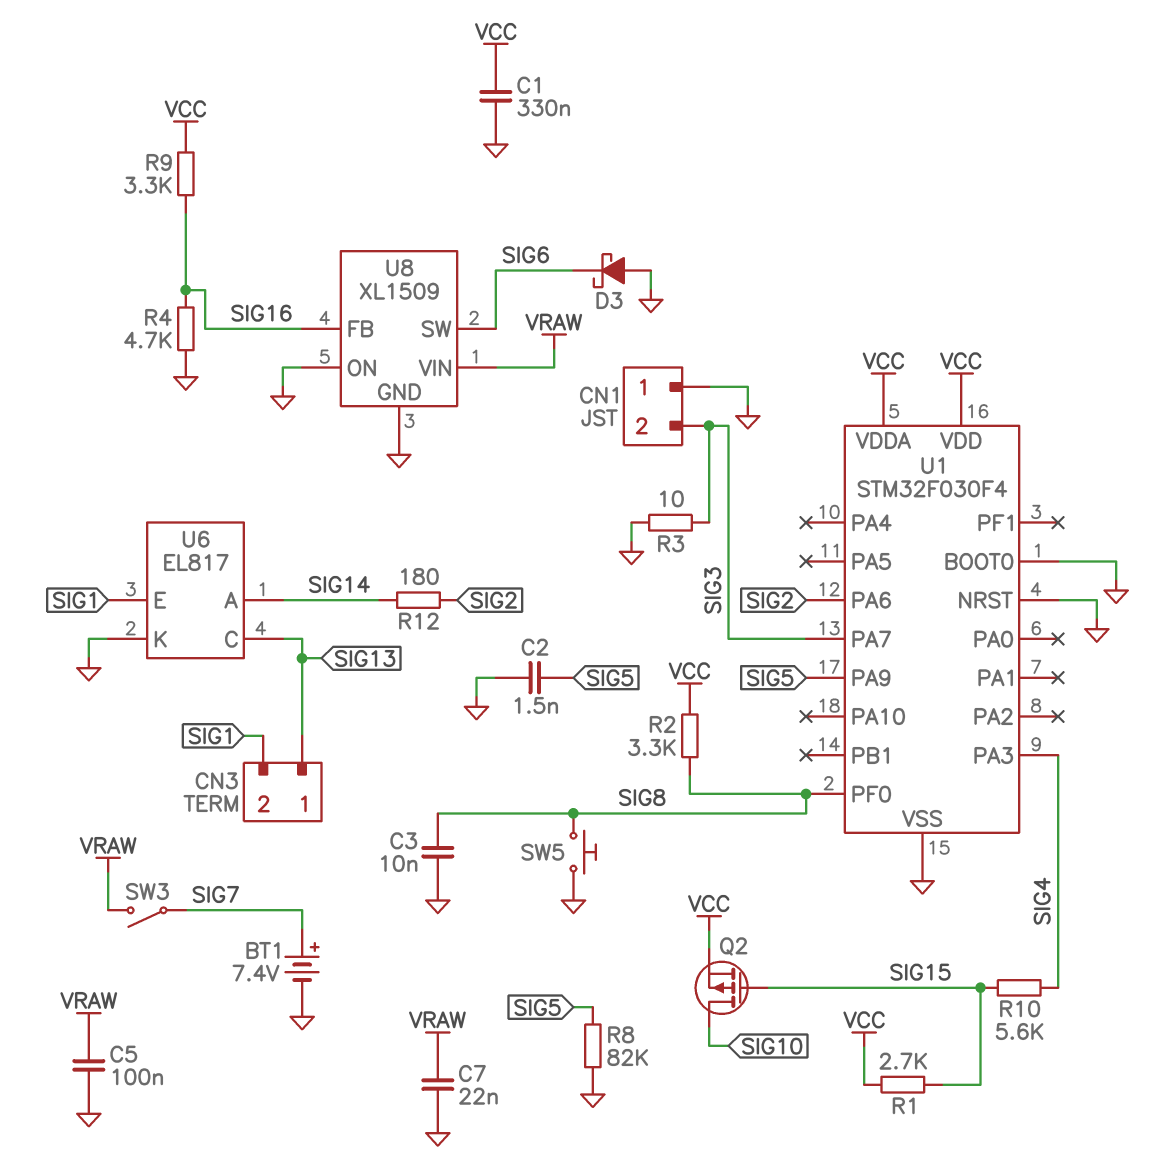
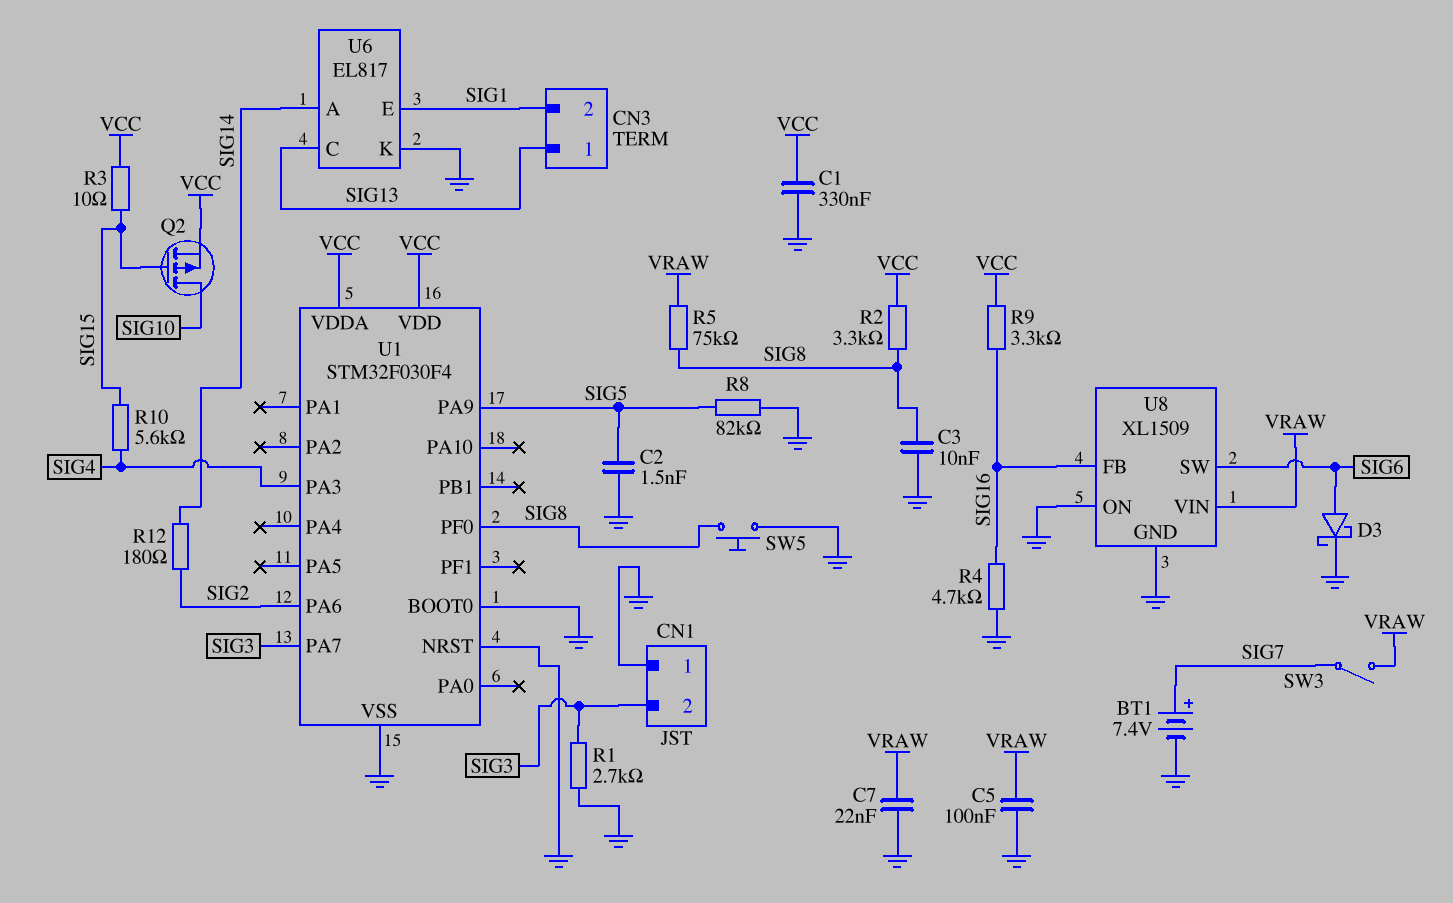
D3: schottky (A GND, K SIG6) -> schottky (A SIG6, K GND)
R1: 2.7k (SIG15, VCC) -> 2.7k (GND, SIG3)
R3: 10 (GND, SIG3) -> 10 (SIG15, VCC)
R5: none -> 75k (SIG8, VRAW)

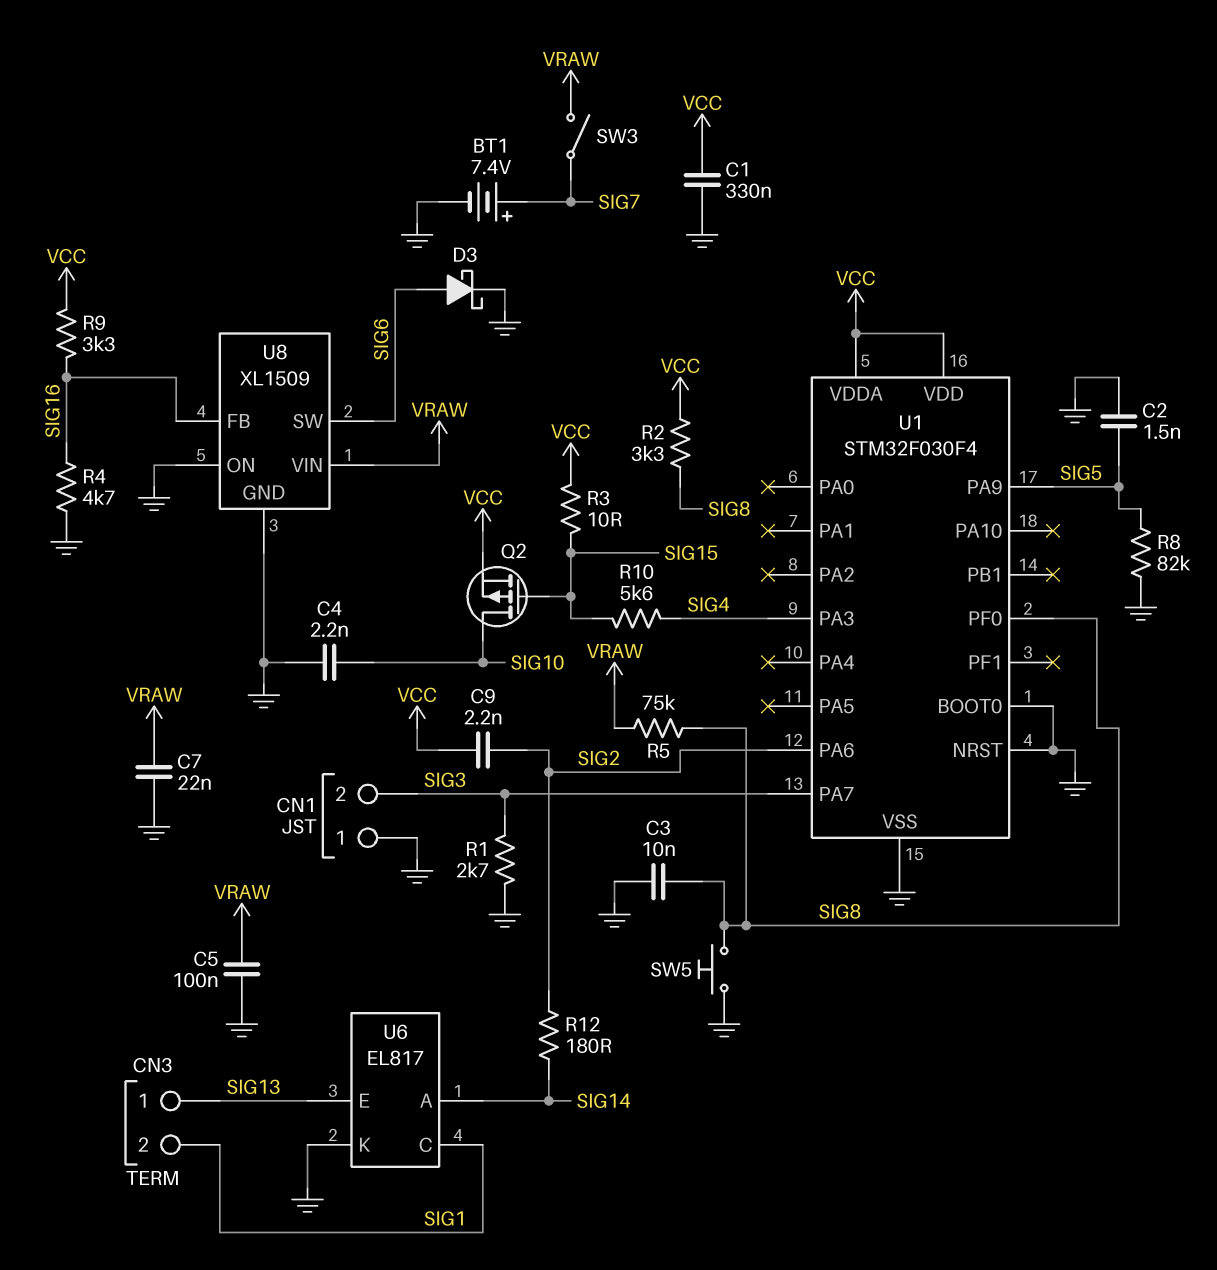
C4: none -> 2.2nF (GND, SIG10)
C9: none -> 2.2nF (SIG2, VCC)
U6 pin C: SIG13 -> SIG1
U6 pin E: SIG1 -> SIG13

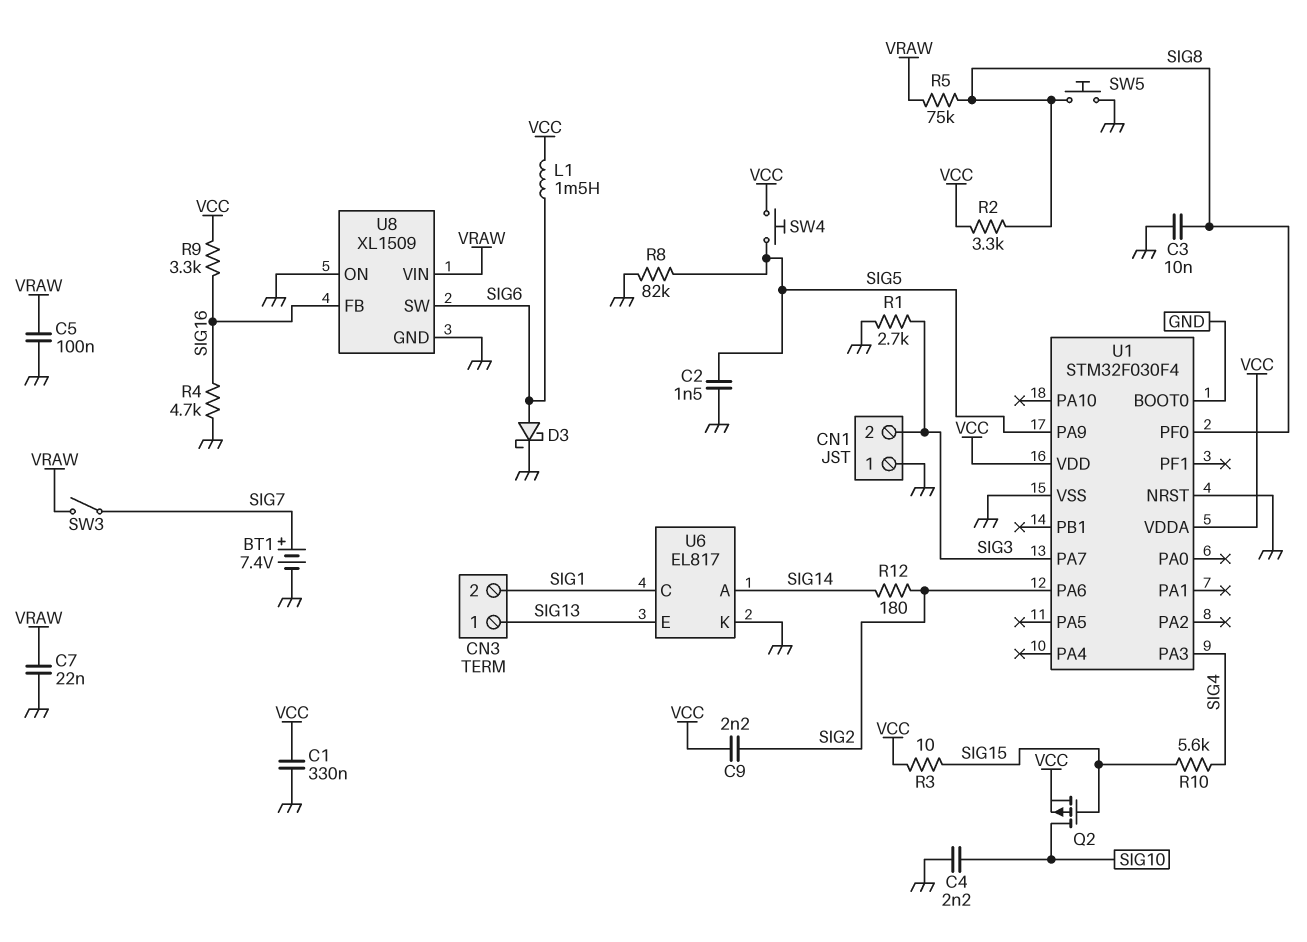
L1: none -> 1.5mH (SIG6, VCC)
SW4: none -> button (SIG5, VCC)

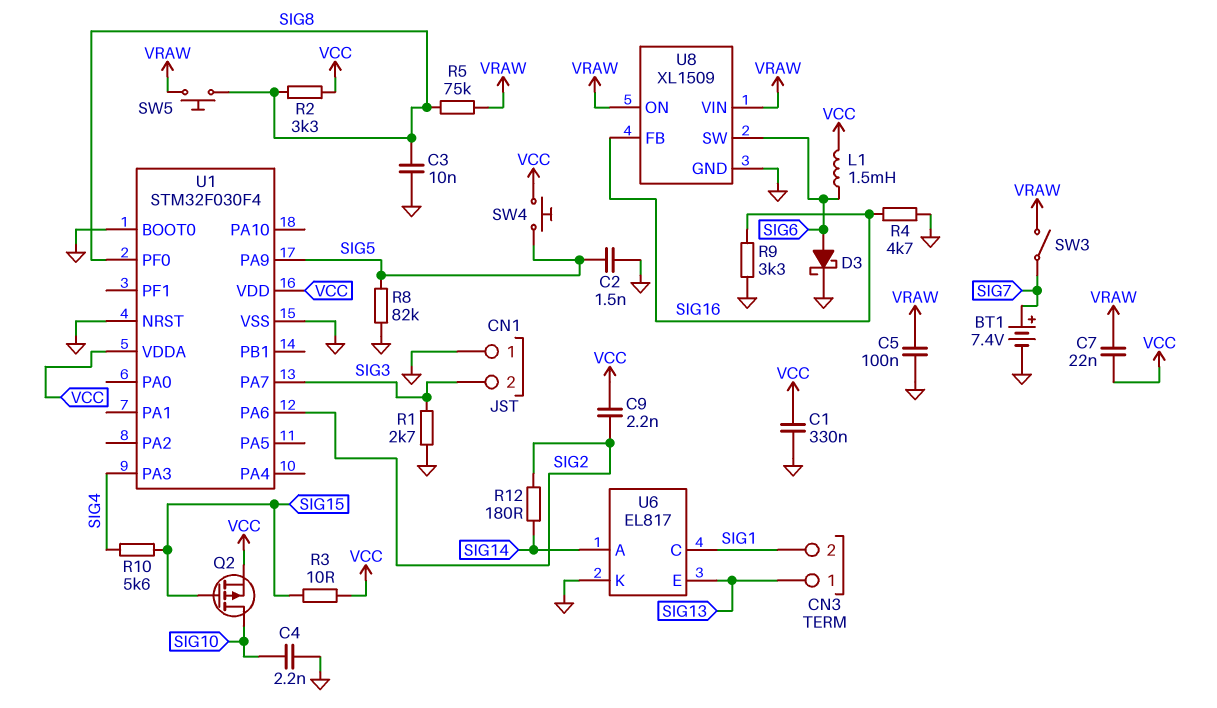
C7: 22nF (GND, VRAW) -> 22nF (VCC, VRAW)
R9: 3.3k (SIG16, VCC) -> 3.3k (GND, SIG16)
SW5: button (GND, SIG8) -> button (SIG8, VRAW)
U8 pin ON: GND -> VRAW

